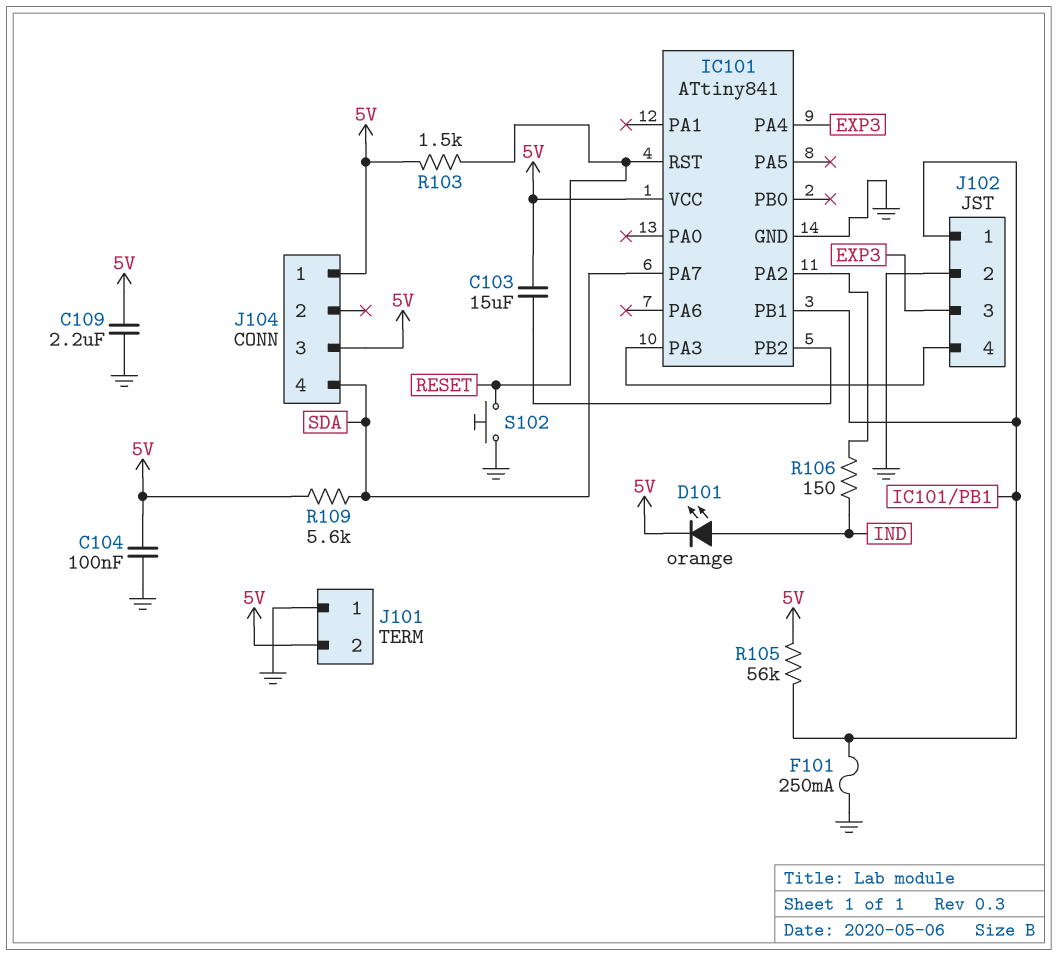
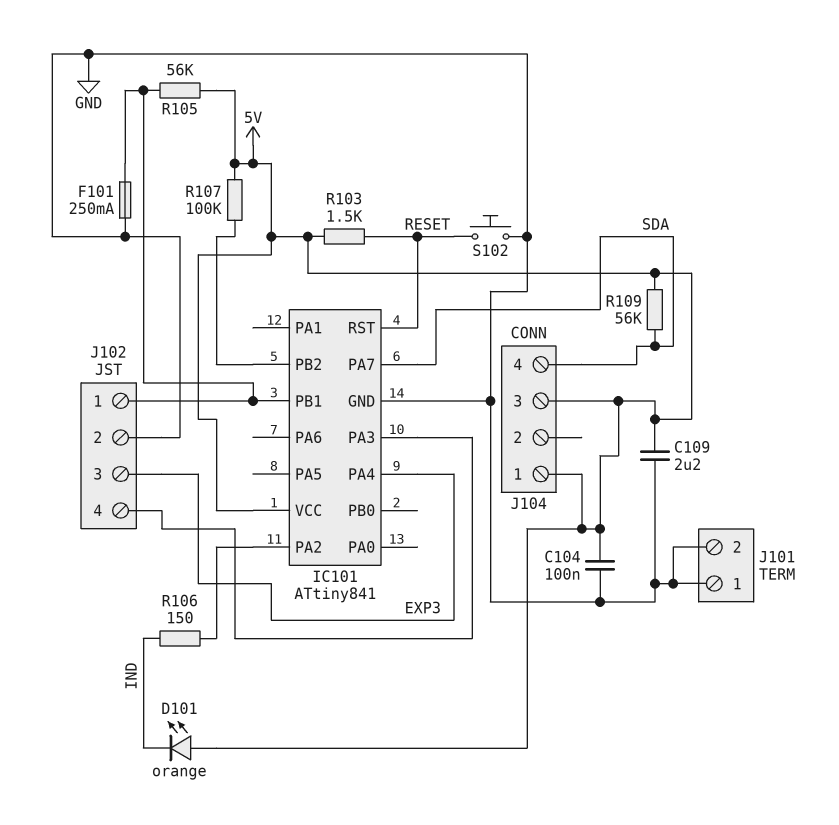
C103: 15uF (5V, IC101/PB2) -> none
D101: LED orange (A IND, K 5V) -> LED orange (A 5V, K IND)
J101 pin 2: 5V -> GND
R107: none -> 100k (5V, IC101/PB2)
R109: 5.6k (5V, SDA) -> 56k (5V, SDA)

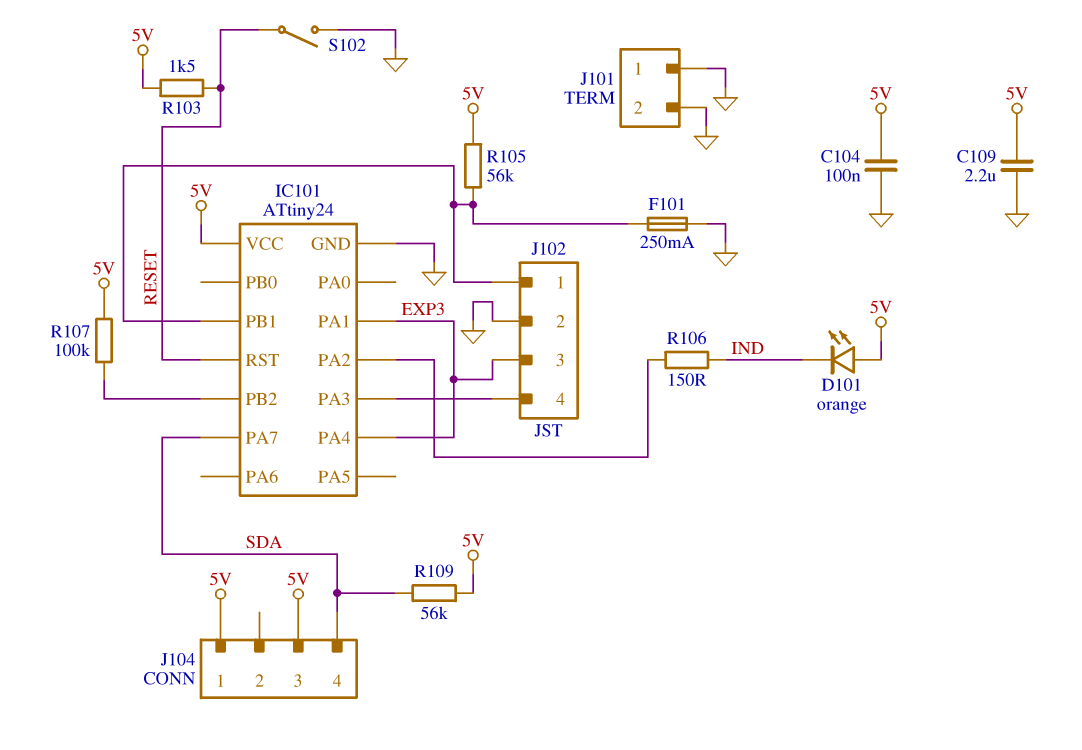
IC101: ATtiny841 -> ATtiny24
IC101 pin PA1: none -> EXP3
S102: button (GND, RESET) -> switch (GND, RESET)

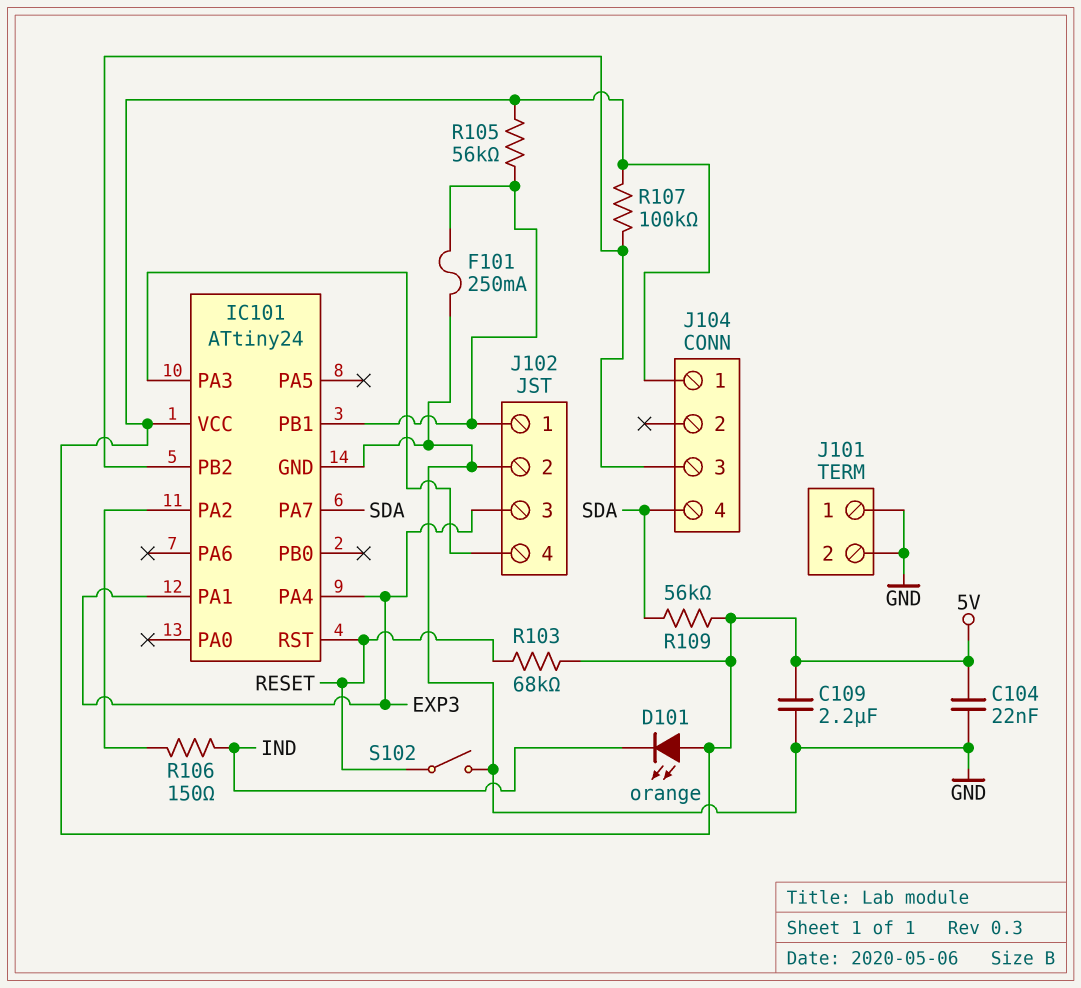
C104: 100nF (5V, GND) -> 22nF (5V, GND)
J104 pin 3: 5V -> IC101/PB2
R103: 1.5k (5V, RESET) -> 68k (5V, RESET)

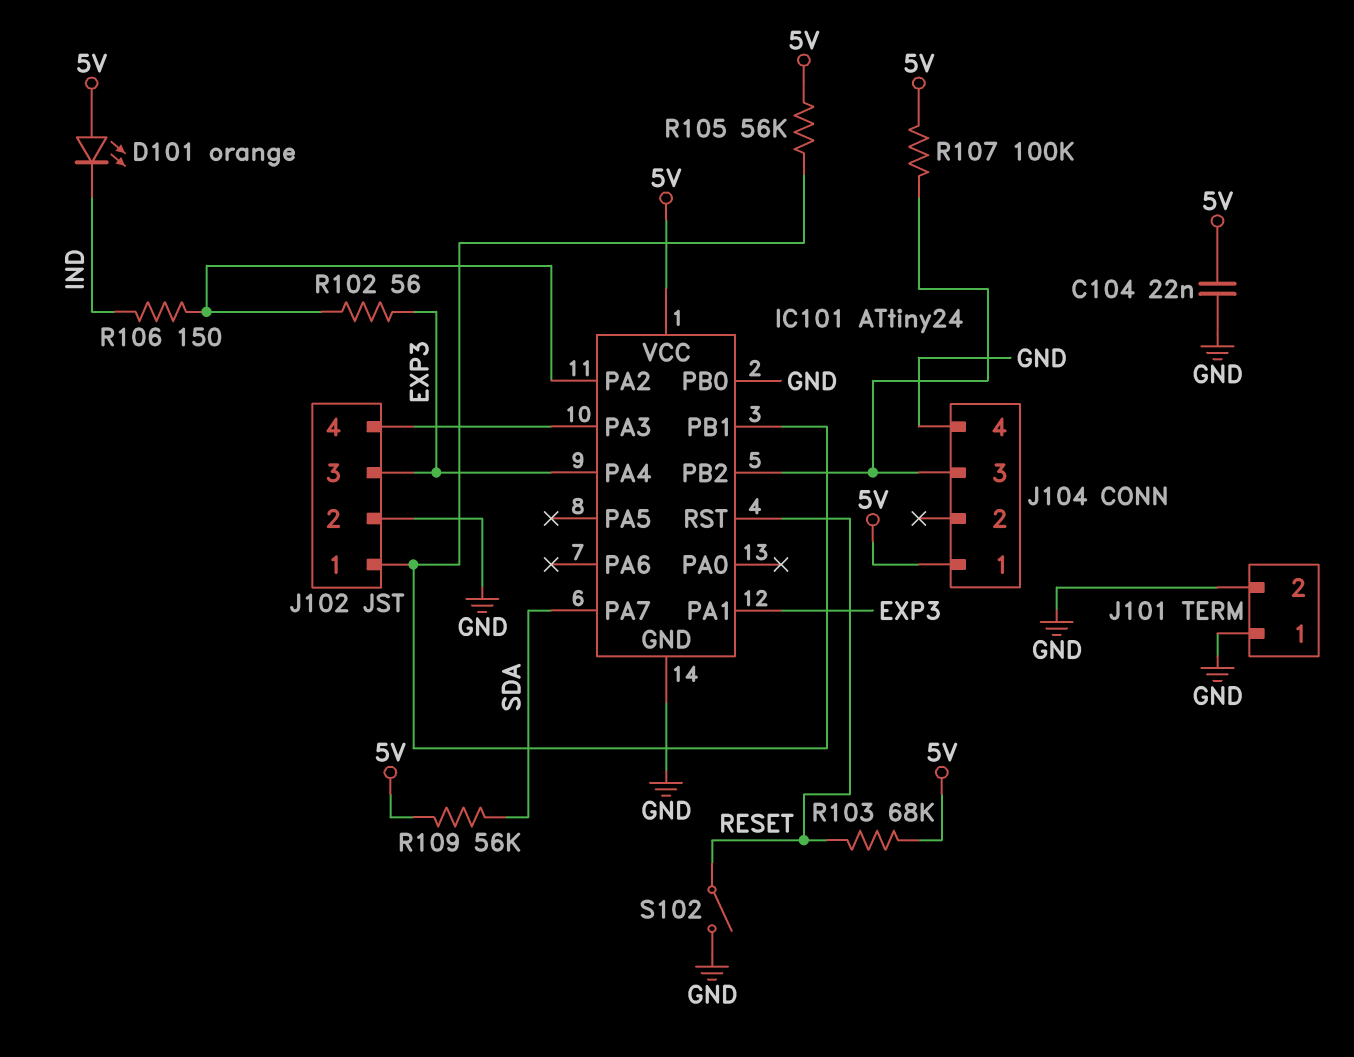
C109: 2.2uF (5V, GND) -> none
F101: 250mA (GND, IC101/PB1) -> none
IC101 pin PB0: none -> GND
J104 pin 4: SDA -> GND
R102: none -> 56 (EXP3, IC101/PA2)

